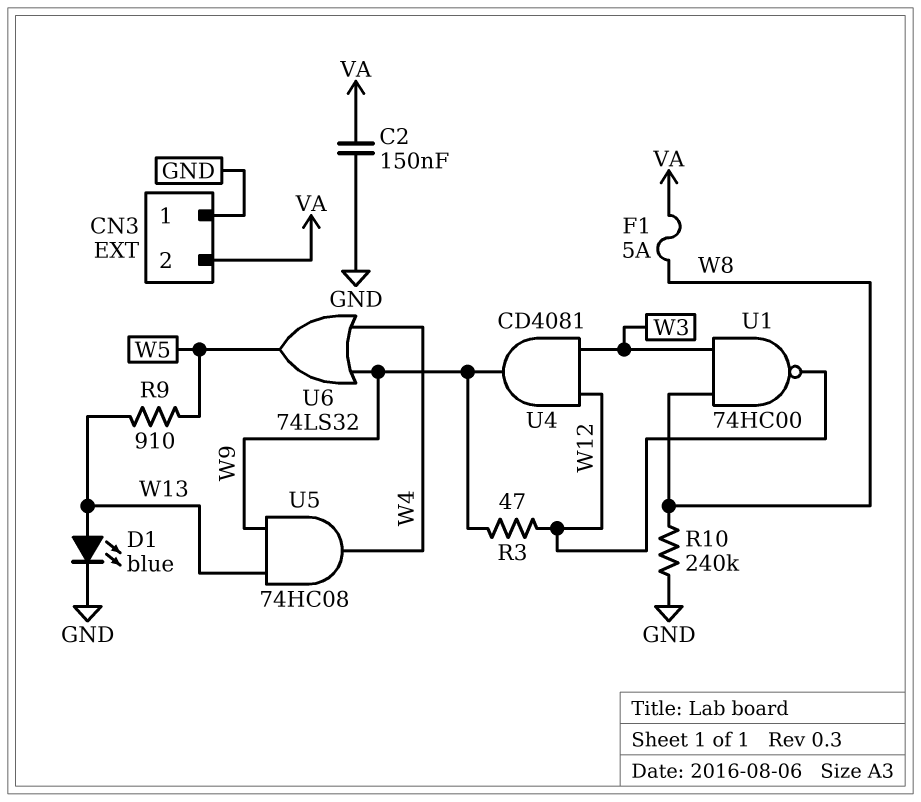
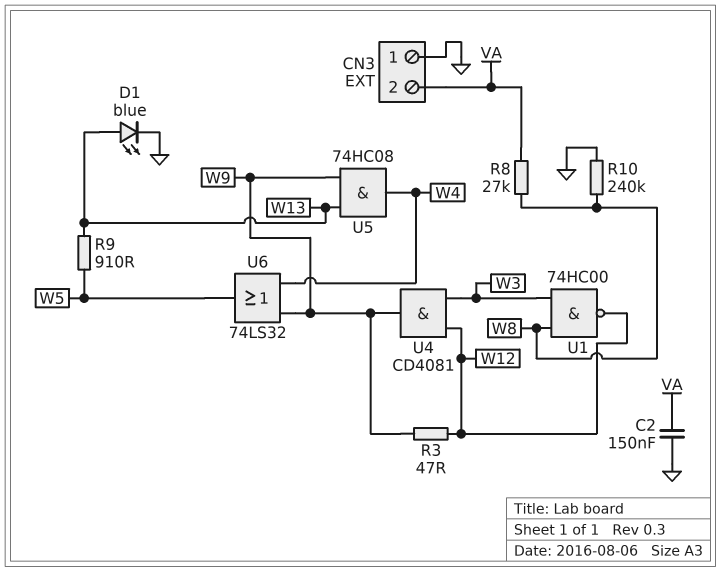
F1: 5A (VA, W8) -> none
R8: none -> 27k (VA, W8)

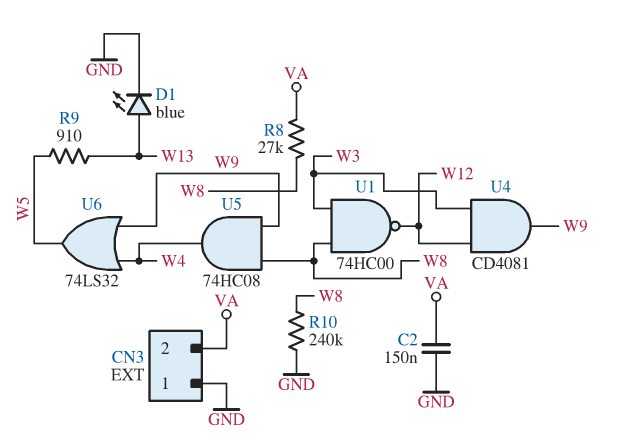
R3: 47 (W9, W12) -> none
U5: AND 74HC08 (in W9, in W13, out W4) -> AND 74HC08 (in W8, in W9, out W4)

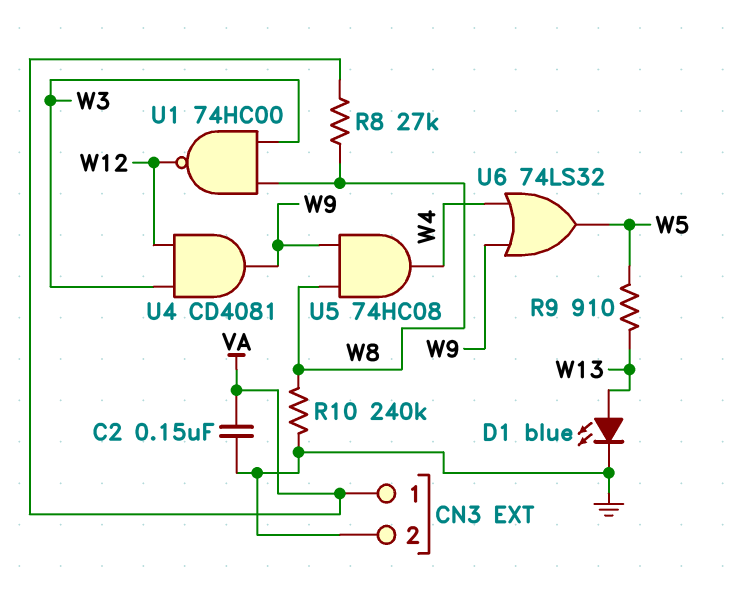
CN3 pin 1: GND -> VA
CN3 pin 2: VA -> GND

